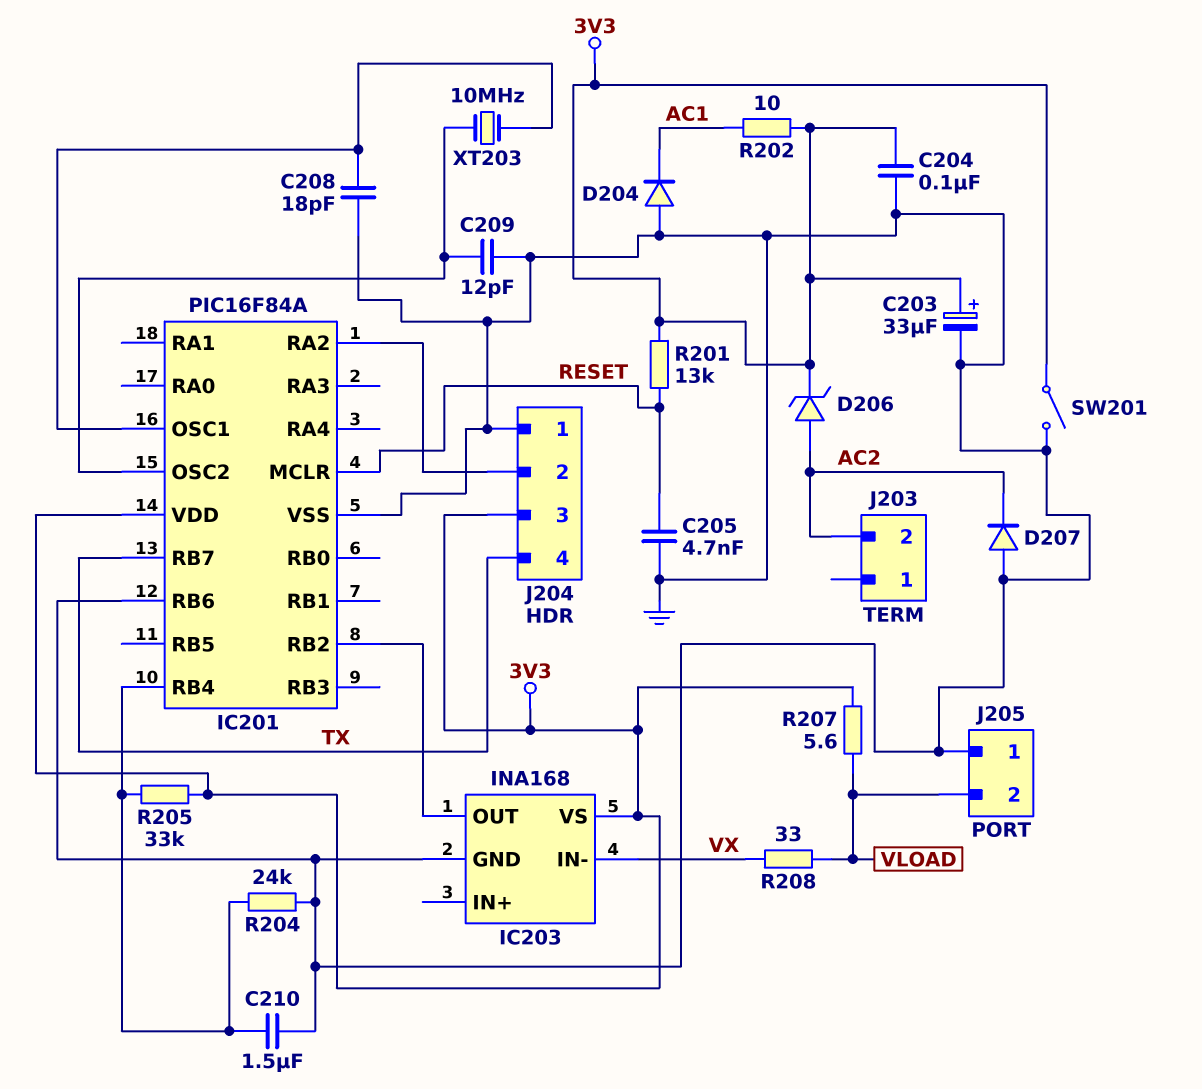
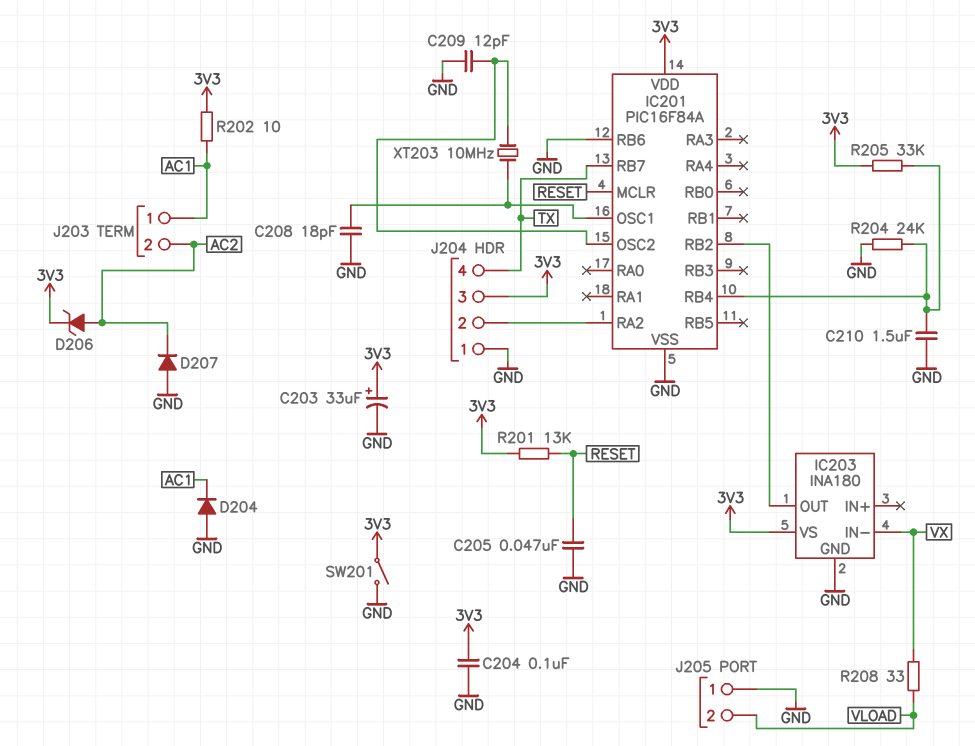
C205: 4.7nF (GND, RESET) -> 47nF (GND, RESET)
IC203: INA168 -> INA180
J203 pin 1: none -> AC1
R207: 5.6 (3V3, VLOAD) -> none

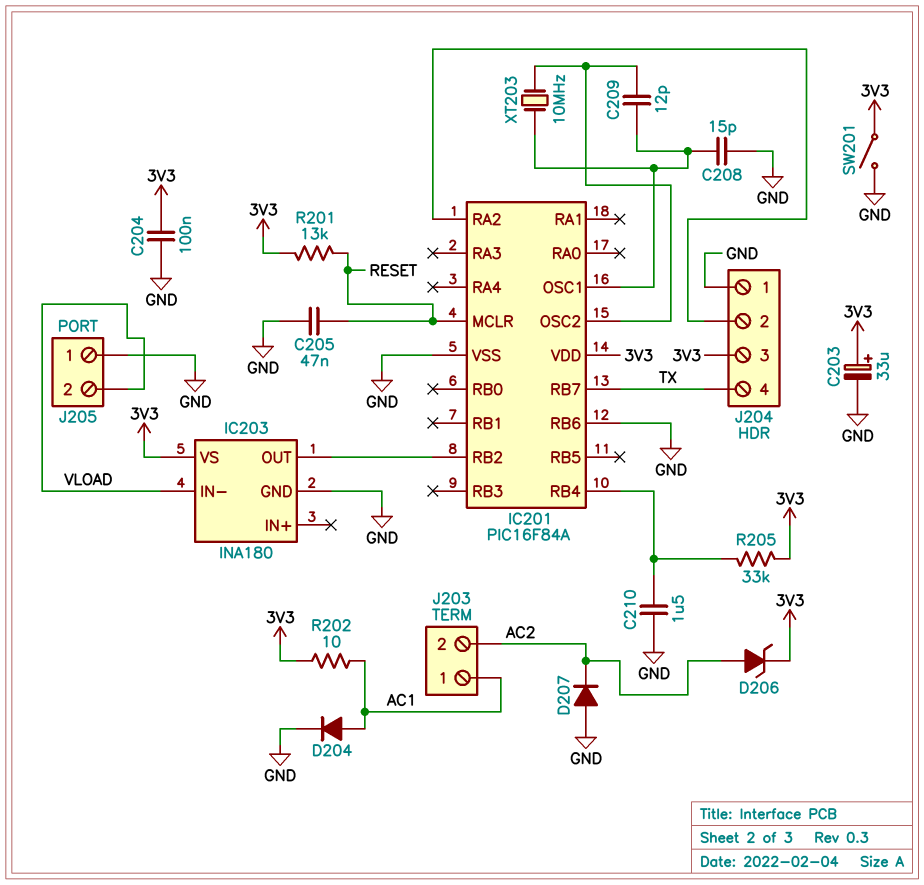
C208: 18pF (GND, IC201/OSC1) -> 15pF (GND, IC201/OSC1)
C209: 12pF (GND, IC201/OSC2) -> 12pF (IC201/OSC1, IC201/OSC2)
D204: diode (A GND, K AC1) -> diode (A AC1, K GND)
IC203 pin IN-: VX -> VLOAD
R204: 24k (GND, IC201/RB4) -> none
R208: 33 (VLOAD, VX) -> none

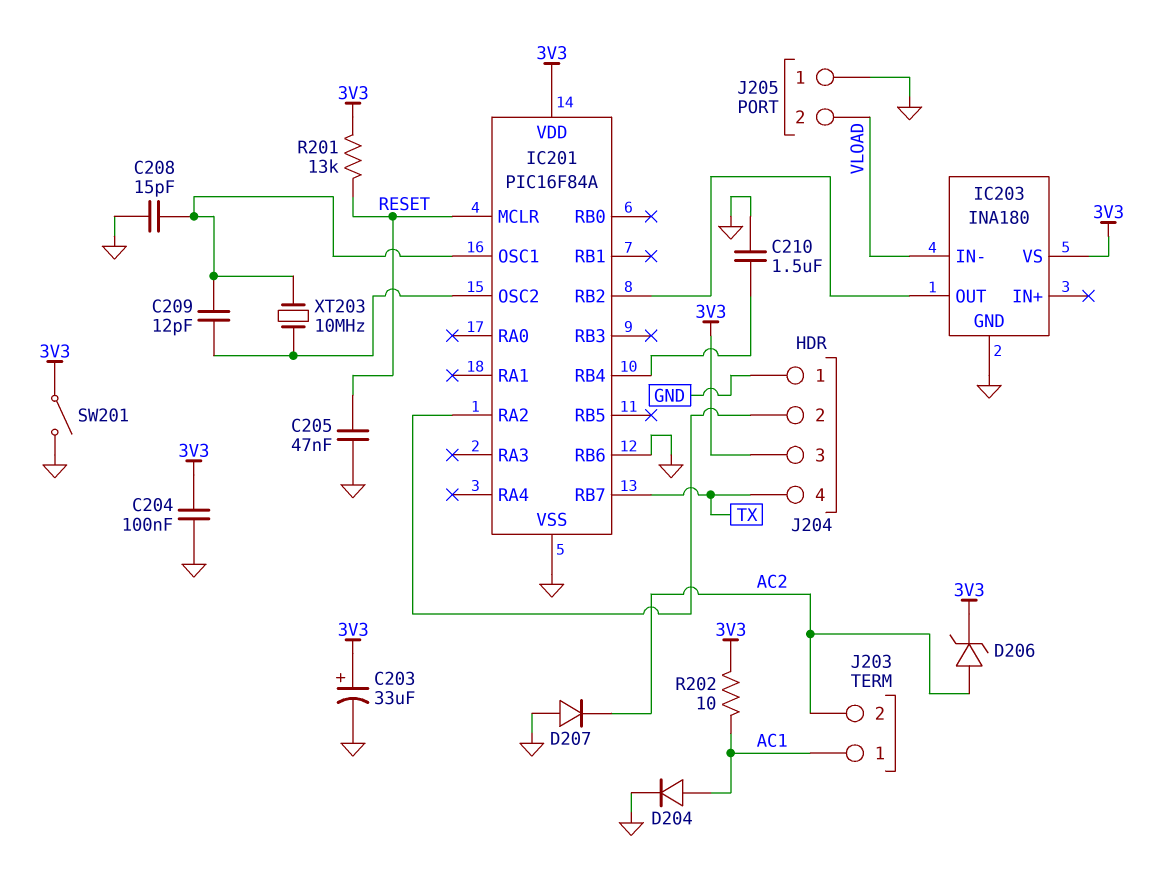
R205: 33k (3V3, IC201/RB4) -> none

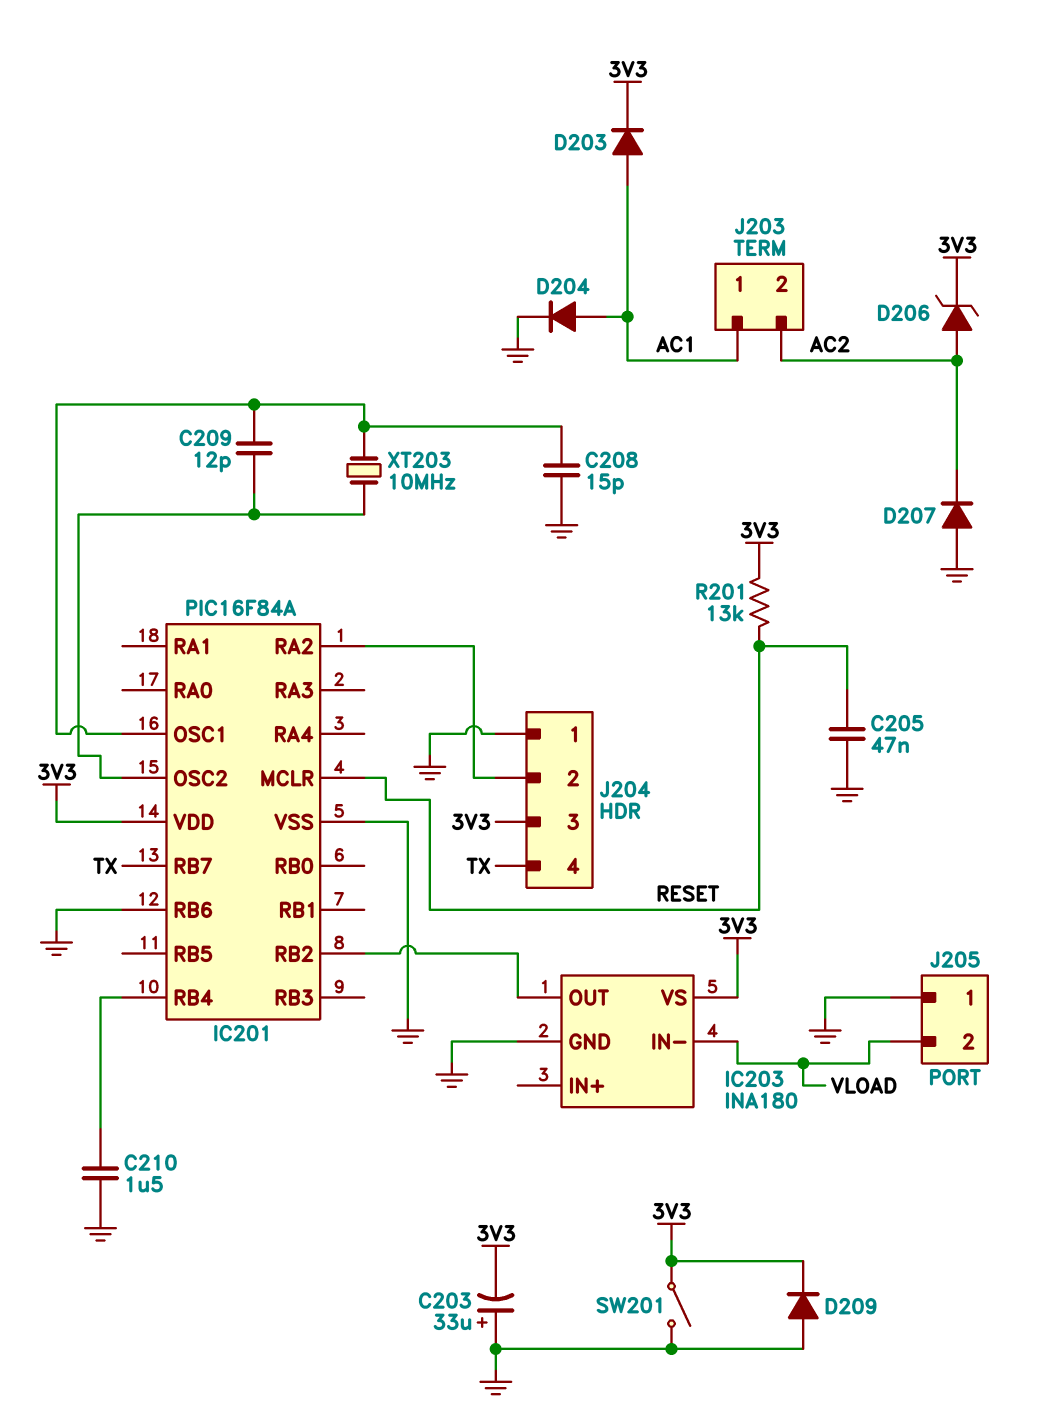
C203: 33uF (plus 3V3, minus GND) -> 33uF (plus GND, minus 3V3)
C204: 100nF (3V3, GND) -> none
D203: none -> diode (A AC1, K 3V3)
D209: none -> diode (A GND, K 3V3)
R202: 10 (3V3, AC1) -> none

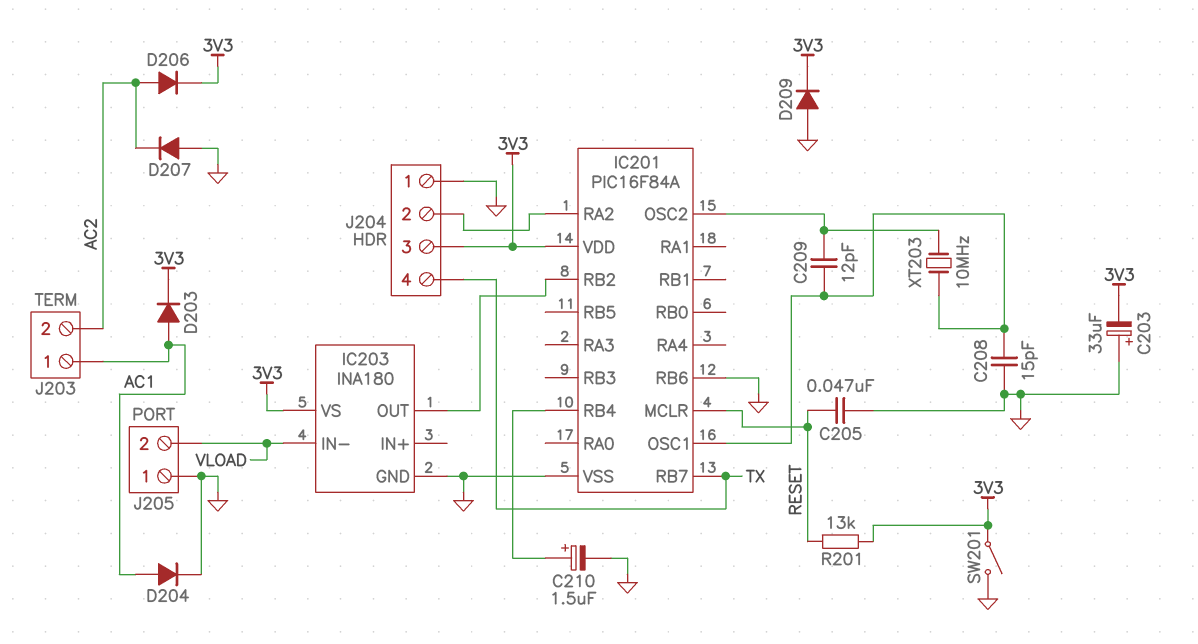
C210: 1.5uF (GND, IC201/RB4) -> 1.5uF (plus IC201/RB4, minus GND)
D206: zener (A AC2, K 3V3) -> diode (A AC2, K 3V3)

